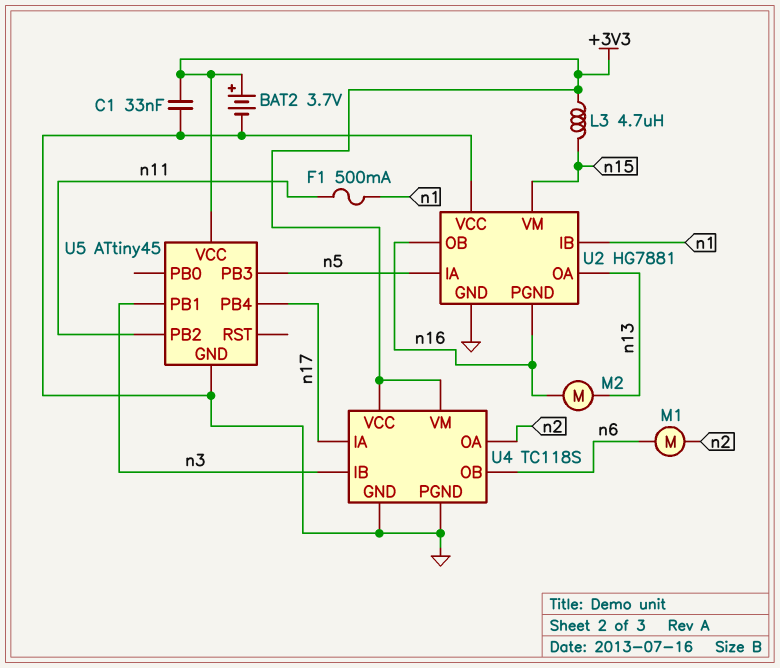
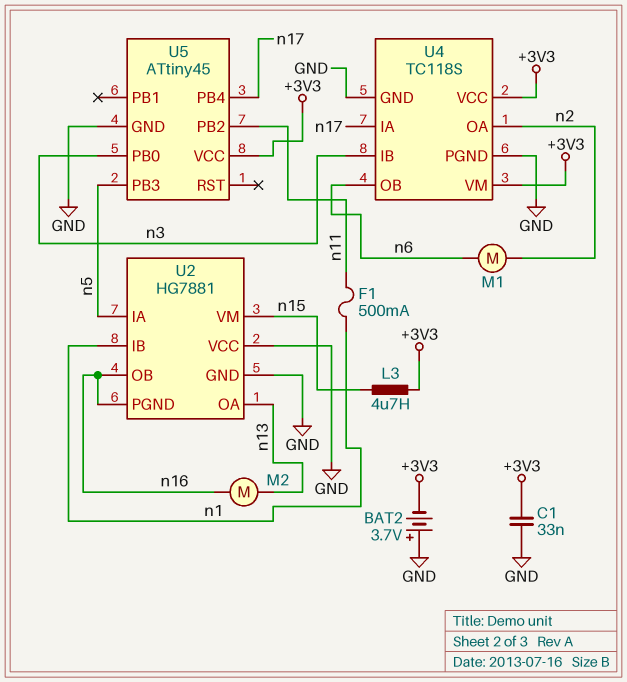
BAT2: 3.7V (plus +3V3, minus GND) -> 3.7V (plus GND, minus +3V3)
U5 pin PB0: none -> n3
U5 pin PB1: n3 -> none

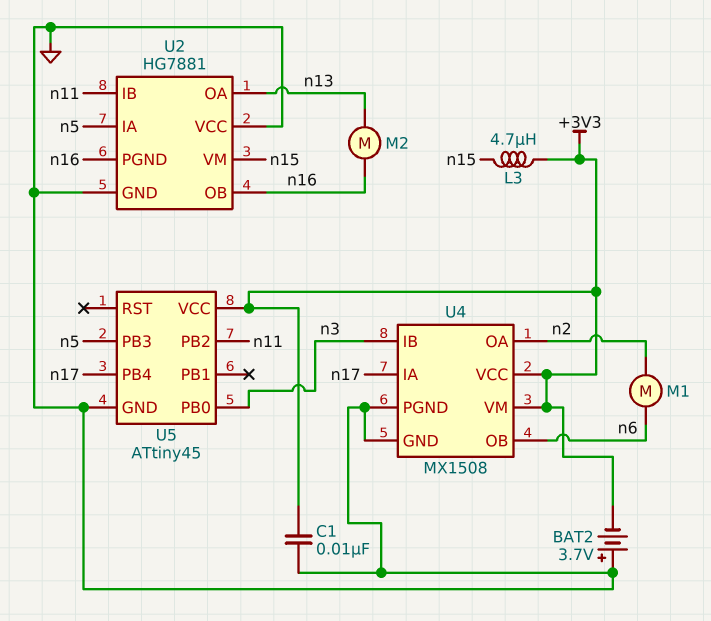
C1: 33nF (+3V3, GND) -> 10nF (+3V3, GND)
F1: 500mA (n1, n11) -> none
U2 pin IB: n1 -> n11
U4: TC118S -> MX1508

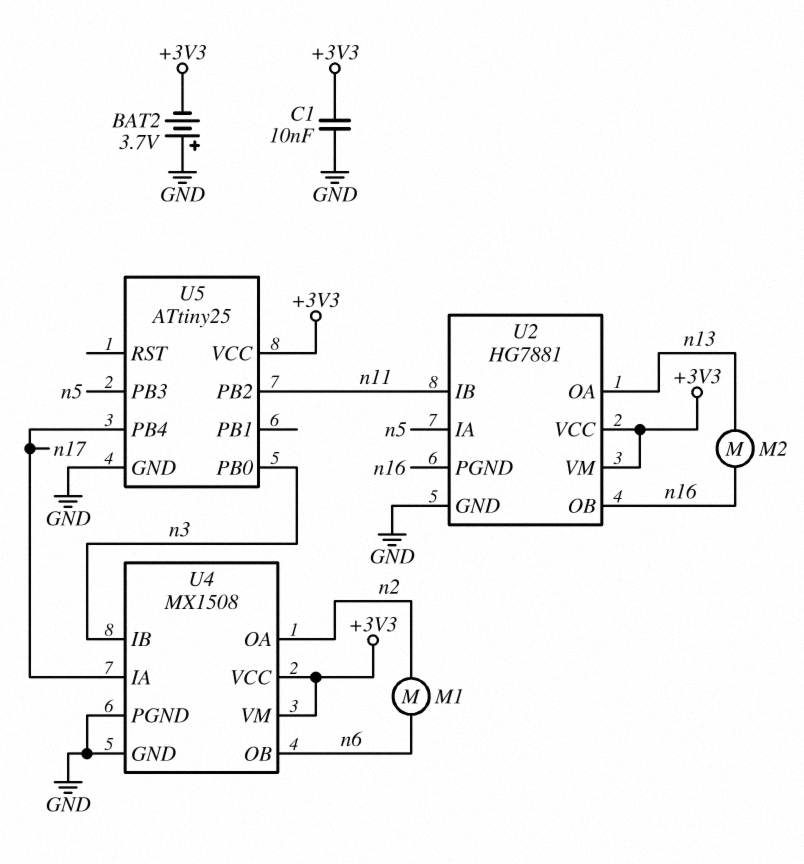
L3: 4.7uH (+3V3, n15) -> none
U2 pin VCC: GND -> +3V3
U2 pin VM: n15 -> +3V3
U5: ATtiny45 -> ATtiny25

